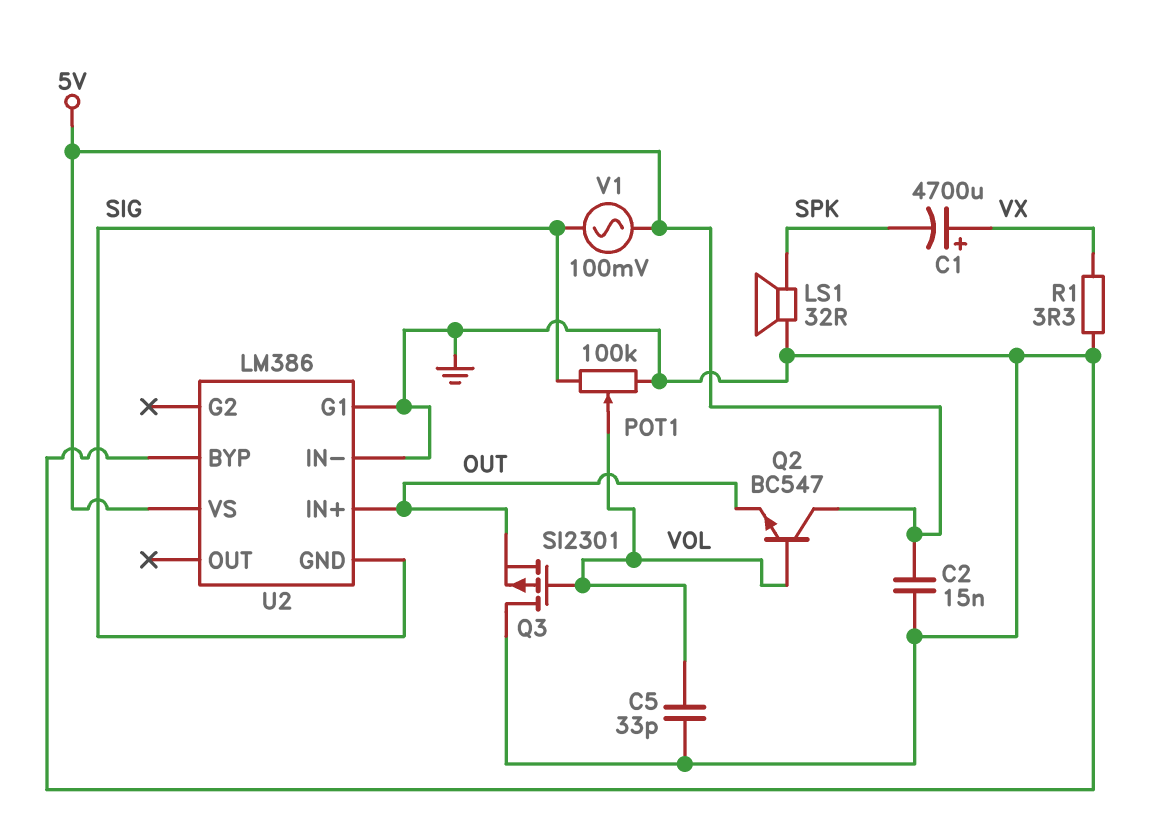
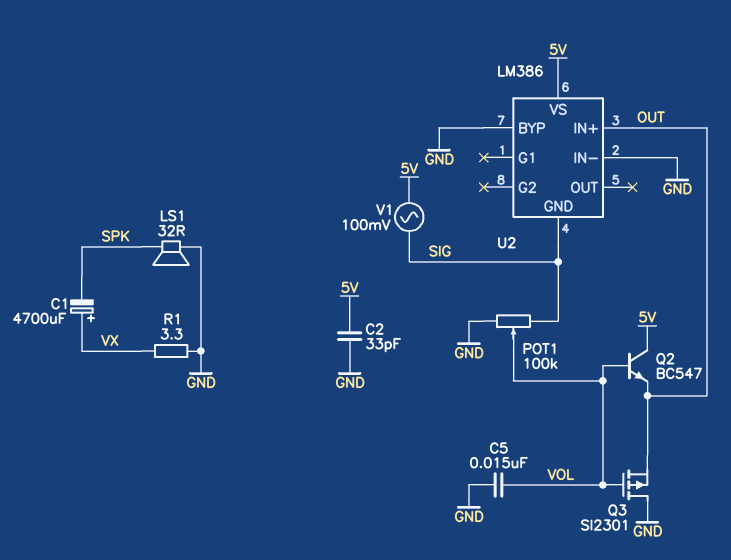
C2: 15nF (5V, GND) -> 33pF (5V, GND)
C5: 33pF (GND, VOL) -> 15nF (GND, VOL)
U2 pin G1: GND -> none

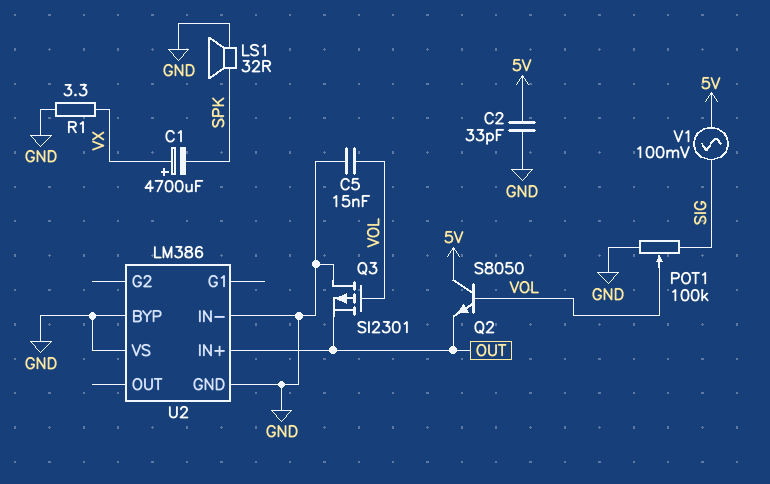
Q2: NPN BC547 (B VOL, C 5V, E OUT) -> NPN S8050 (B VOL, C 5V, E OUT)
U2 pin GND: SIG -> GND
U2 pin VS: 5V -> GND

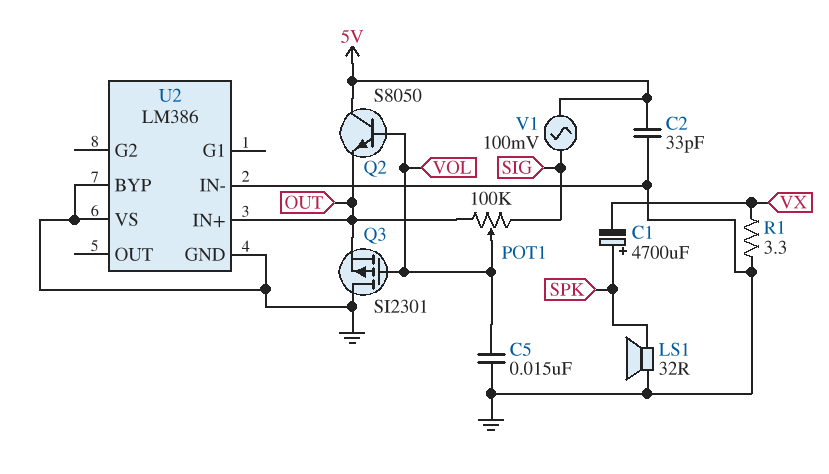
C1: 4700uF (plus VX, minus SPK) -> 4700uF (plus SPK, minus VX)
POT1: 100k (GND, SIG, wiper VOL) -> 100k (OUT, SIG, wiper VOL)

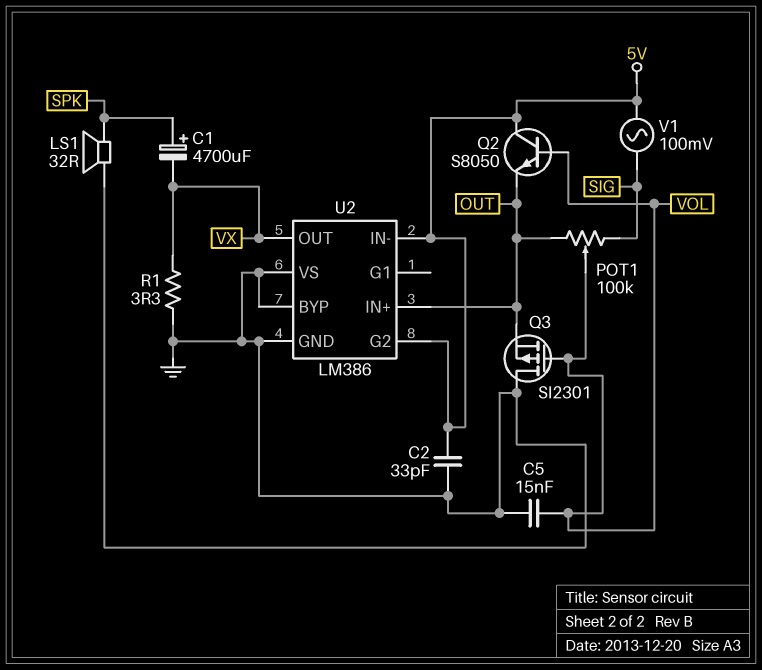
U2 pin G2: none -> 5V
U2 pin IN-: GND -> 5V
U2 pin OUT: none -> VX

